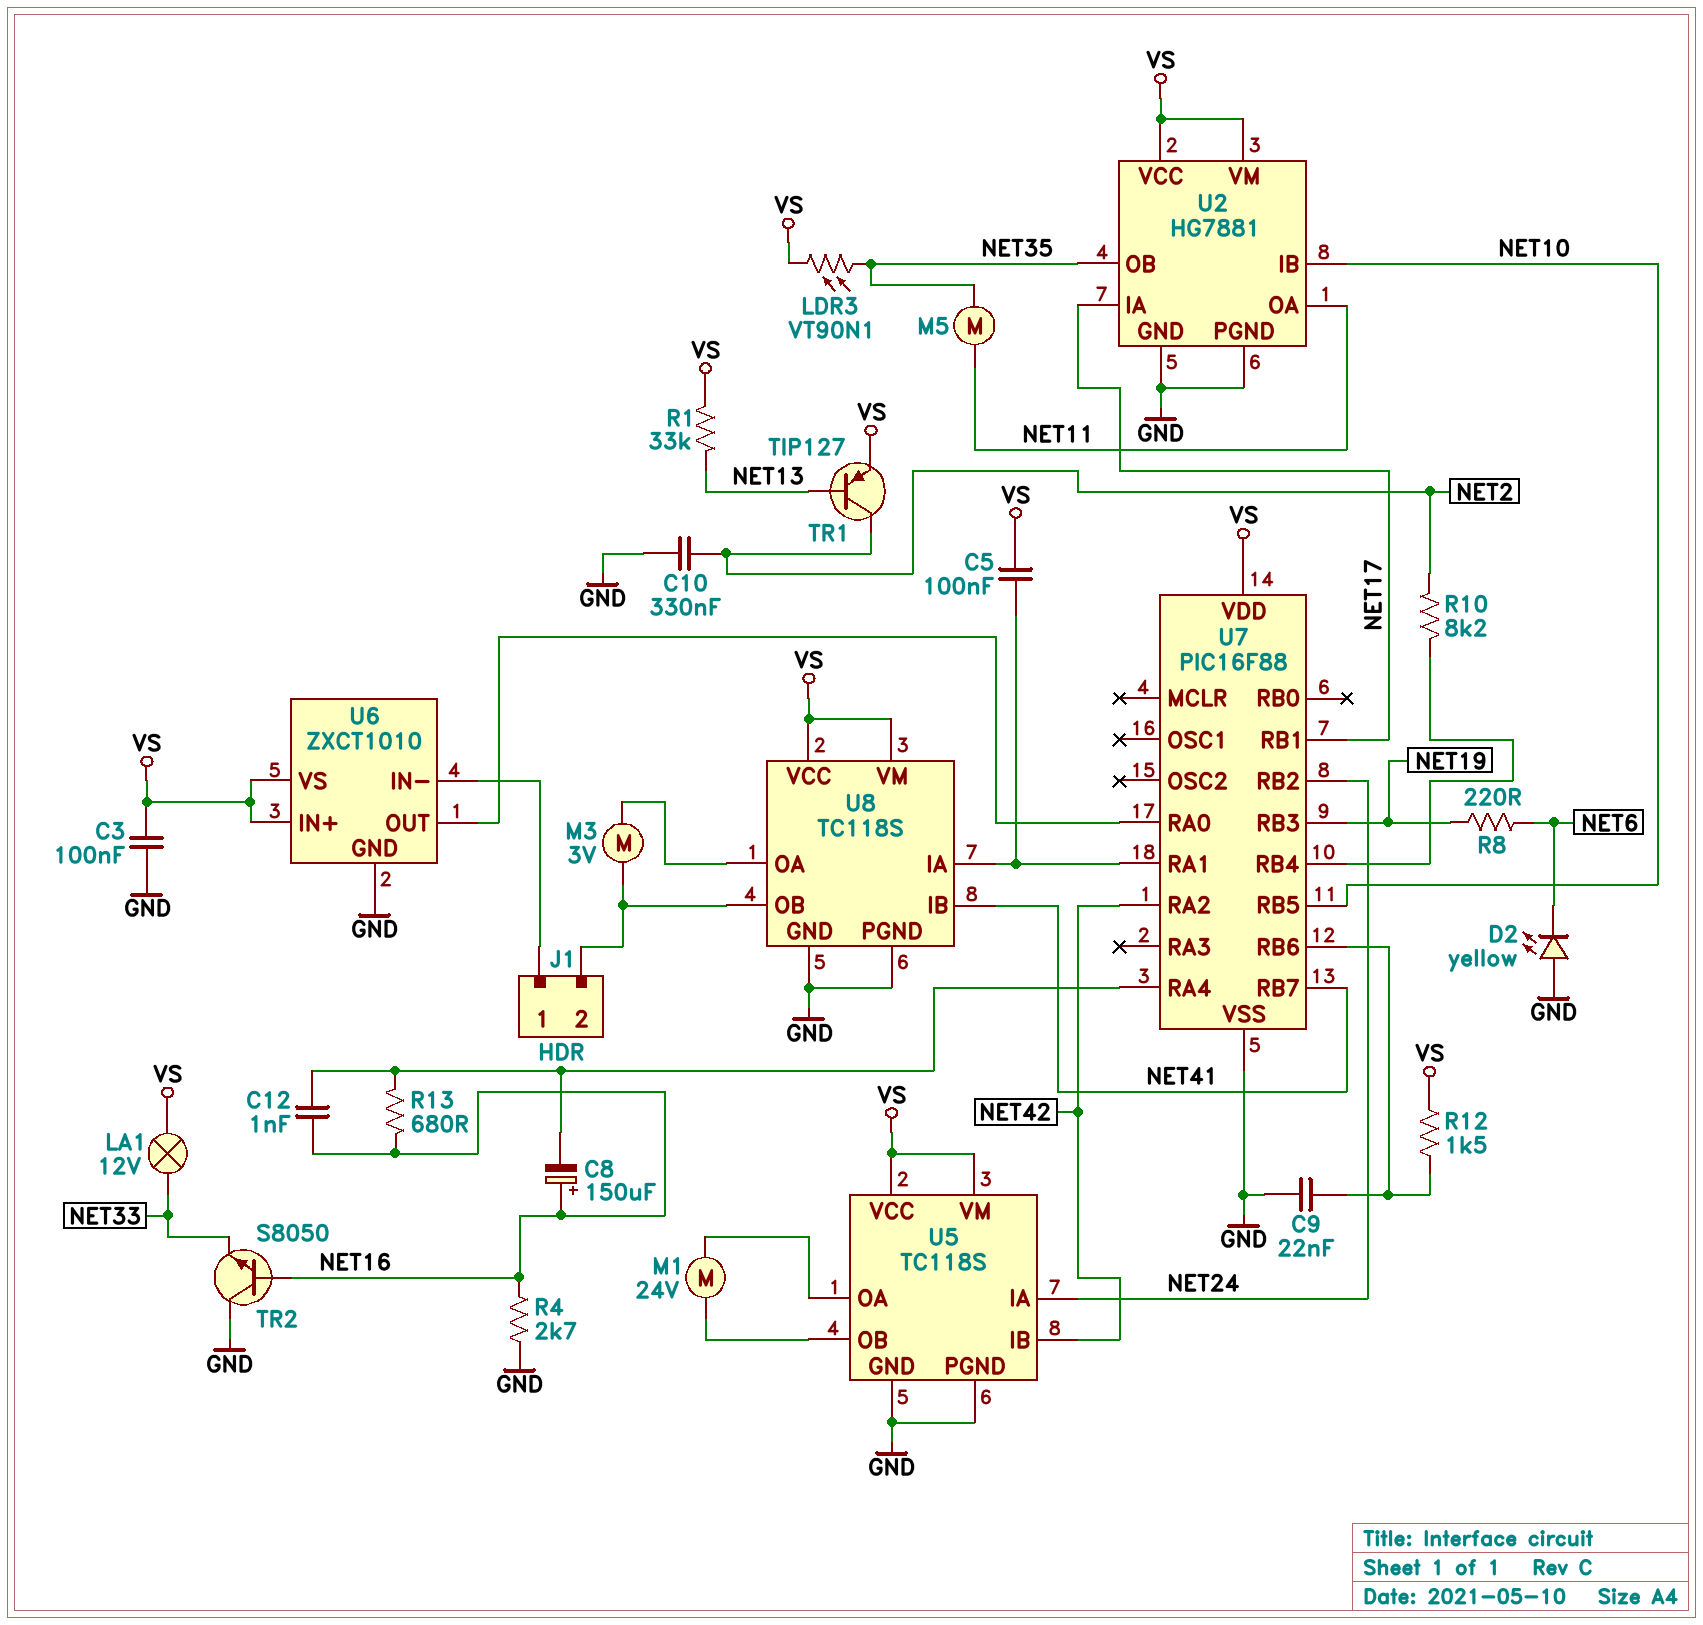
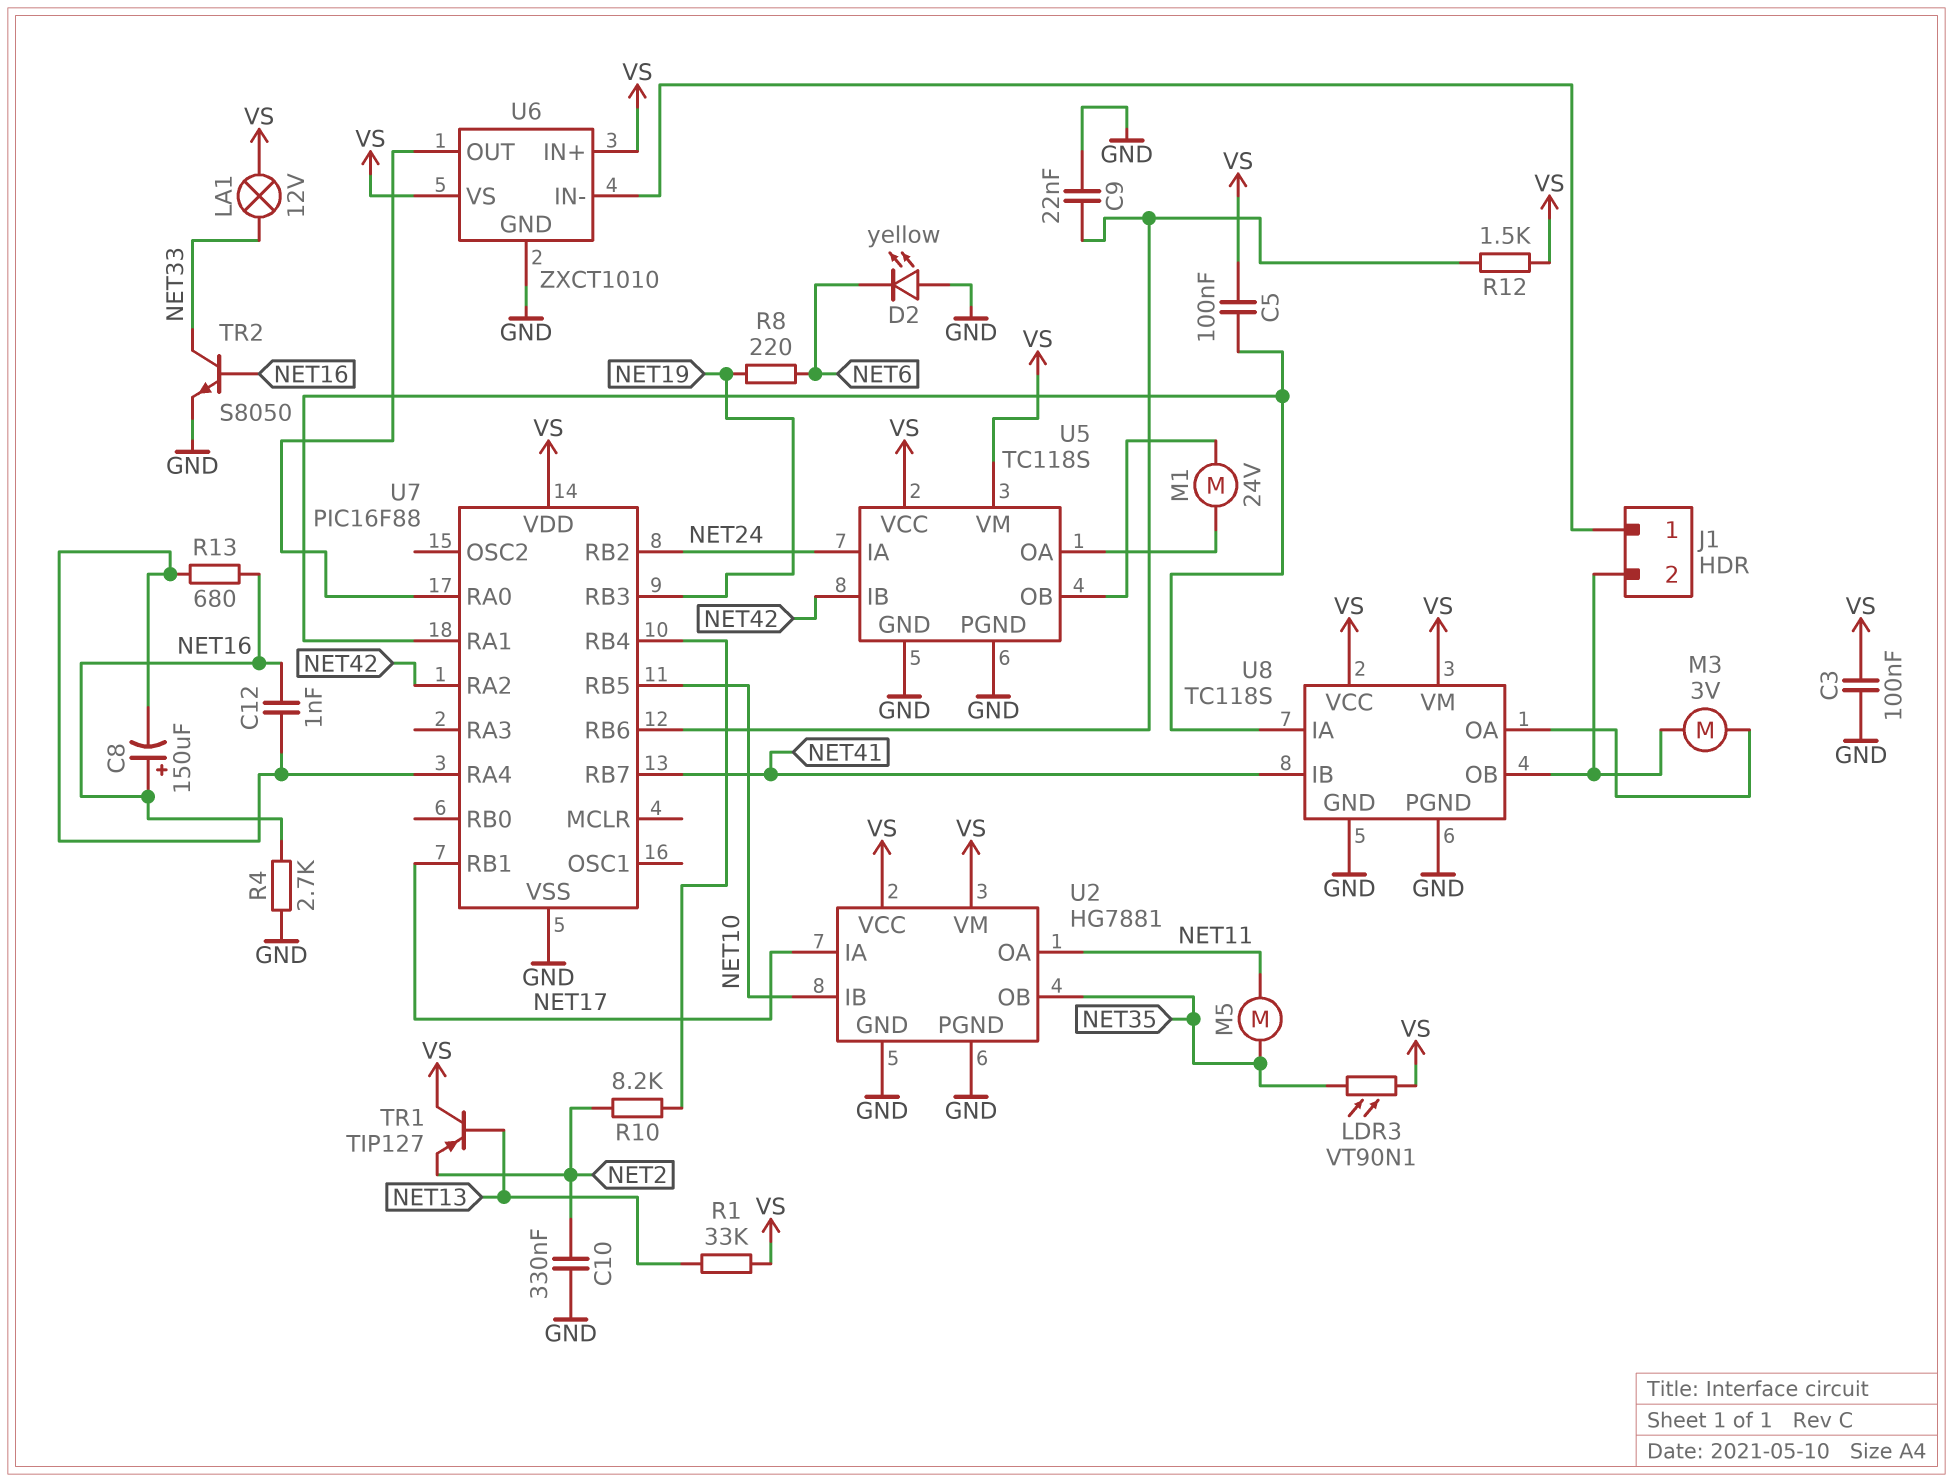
TR1: PNP TIP127 (B NET13, C NET2, E VS) -> PNP TIP127 (B NET13, C VS, E NET2)
TR2: NPN S8050 (B NET16, C GND, E NET33) -> NPN S8050 (B NET16, C NET33, E GND)

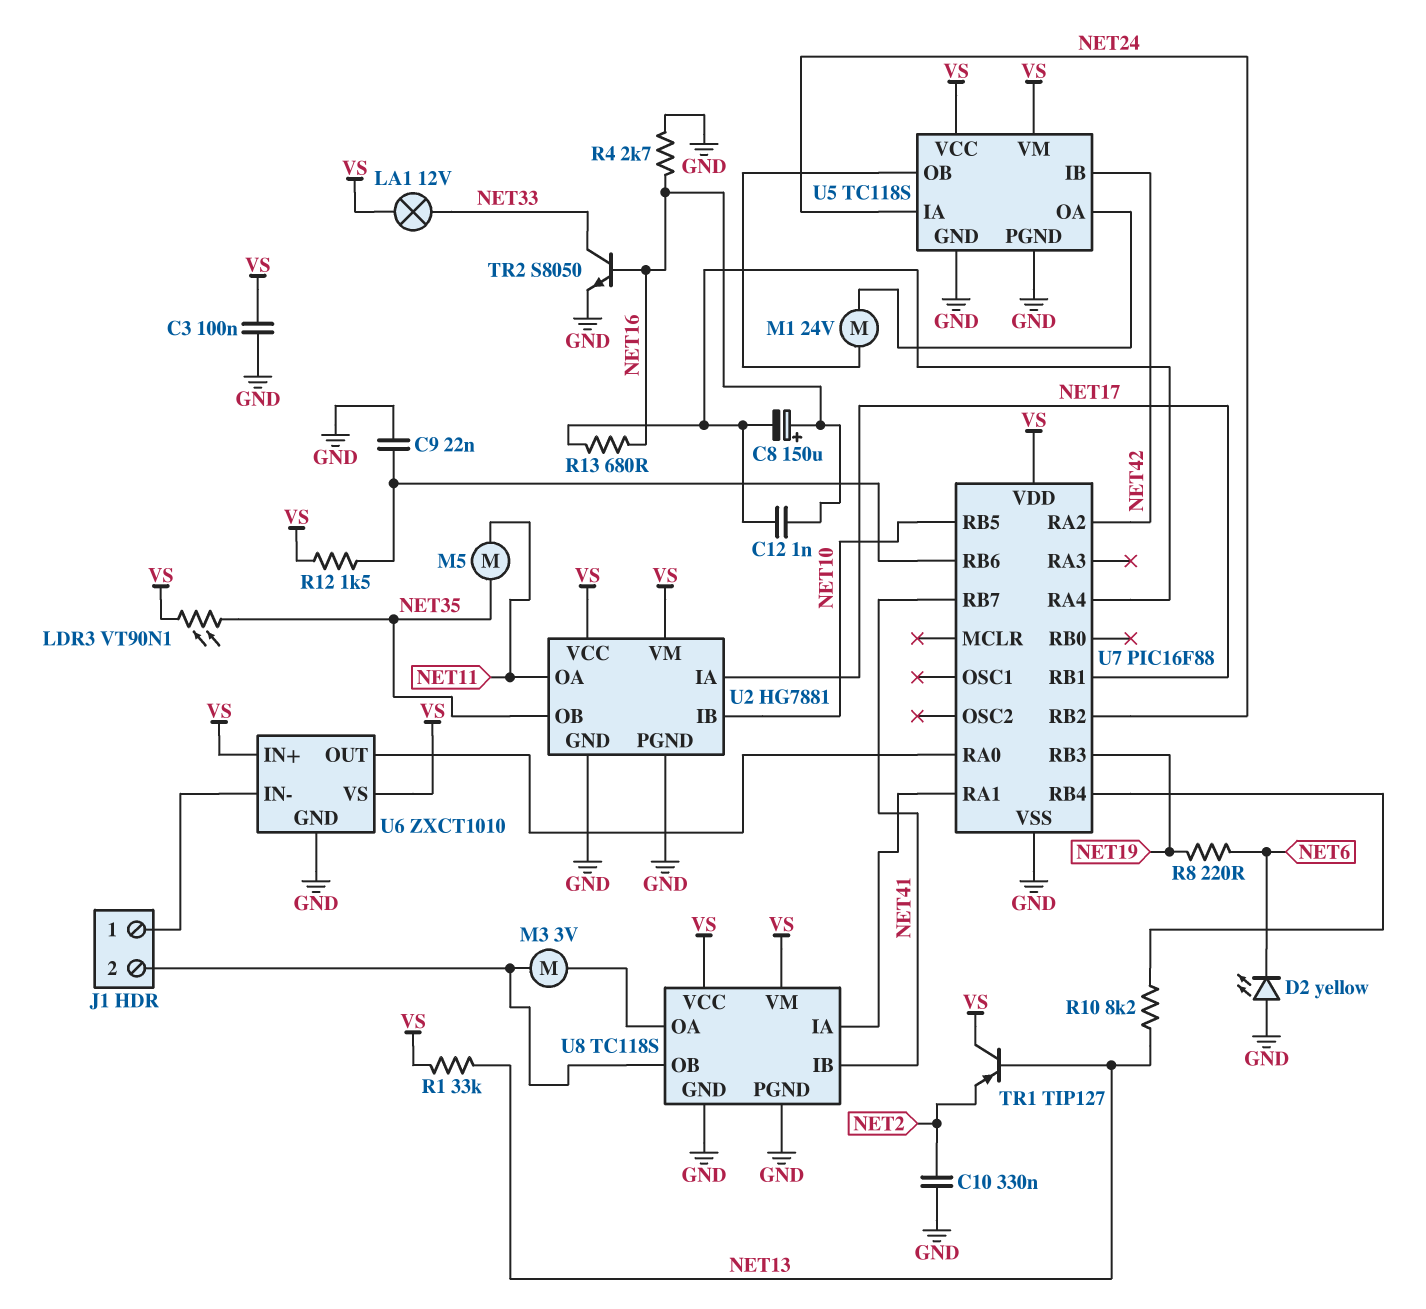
C5: 100nF (U7/RA1, VS) -> none
R10: 8.2k (NET2, U7/RB4) -> 8.2k (NET13, U7/RB4)

